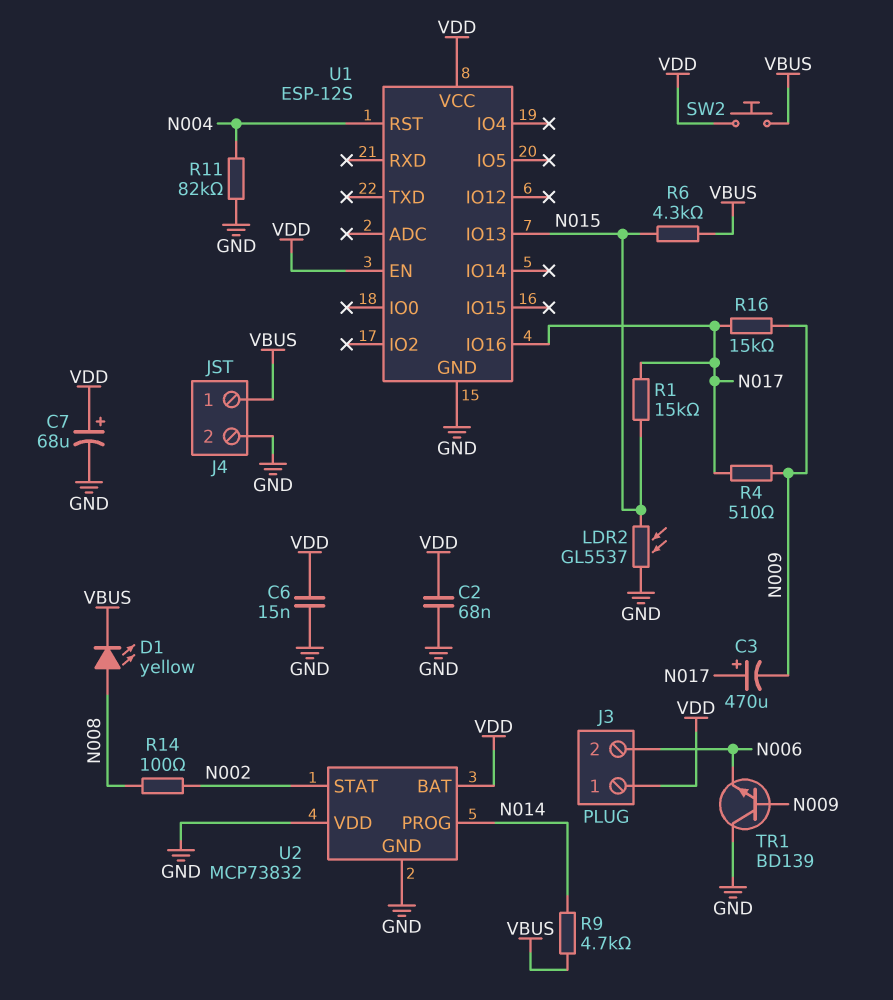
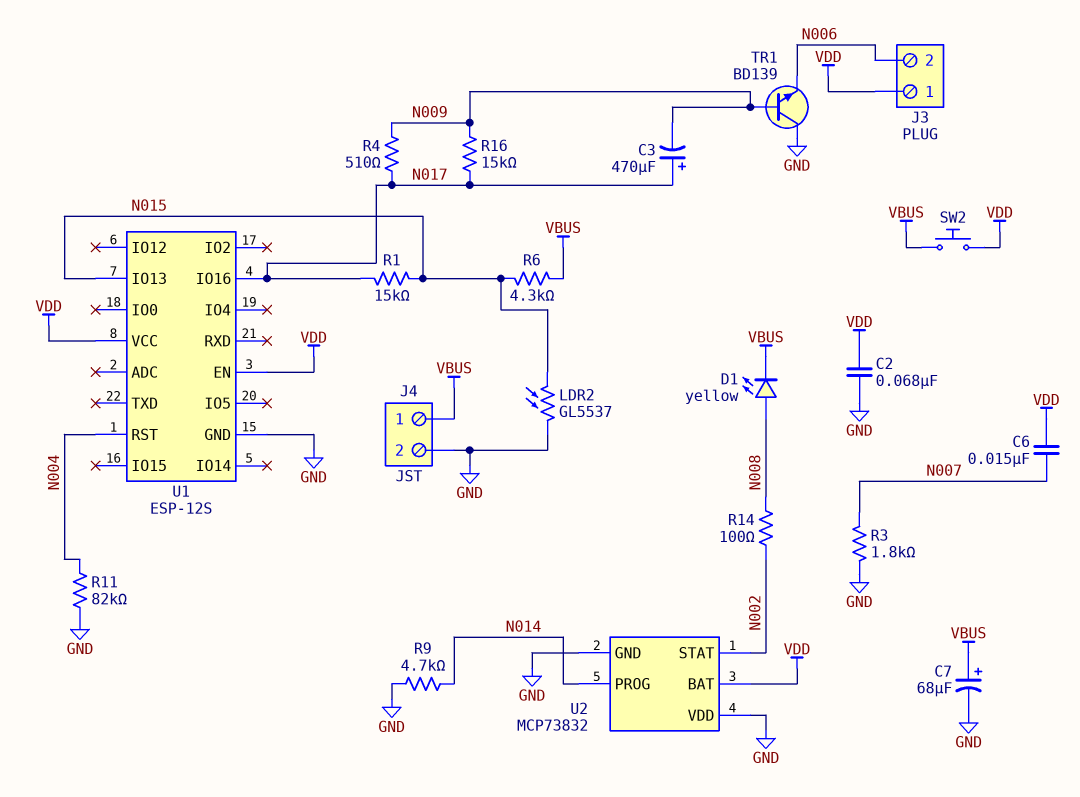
C6: 15nF (GND, VDD) -> 15nF (N007, VDD)
C7: 68uF (plus VDD, minus GND) -> 68uF (plus VBUS, minus GND)
R3: none -> 1.8k (GND, N007)
R9: 4.7k (N014, VBUS) -> 4.7k (GND, N014)

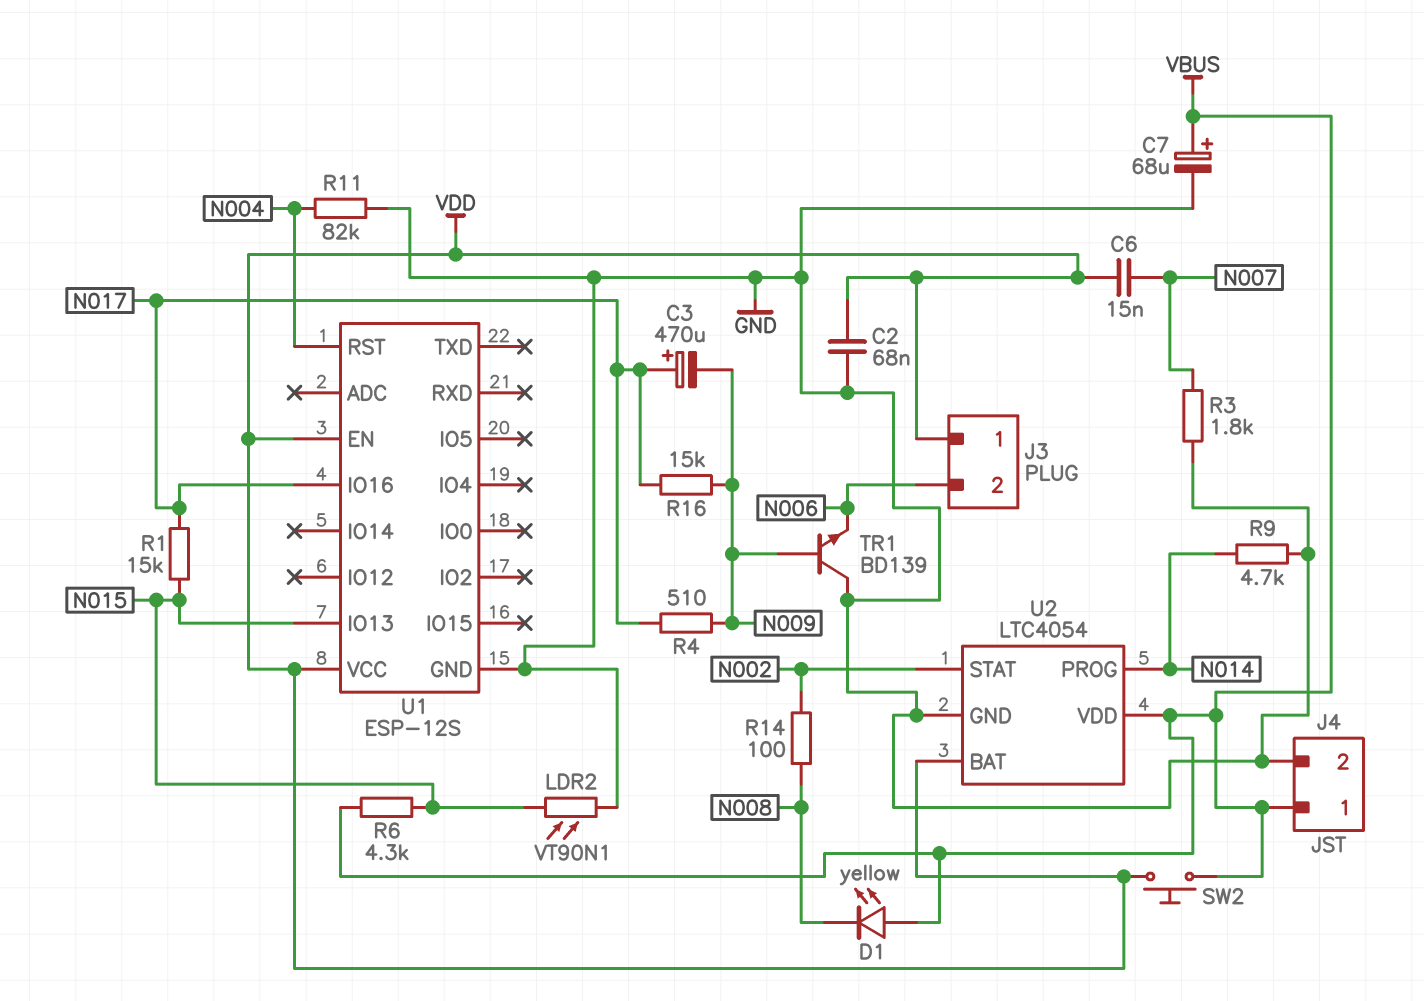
D1: LED yellow (A N008, K VBUS) -> LED yellow (A VBUS, K N008)
LDR2: GL5537 (GND, N015) -> VT90N1 (GND, N015)
U2: MCP73832 -> LTC4054
U2 pin VDD: GND -> VBUS

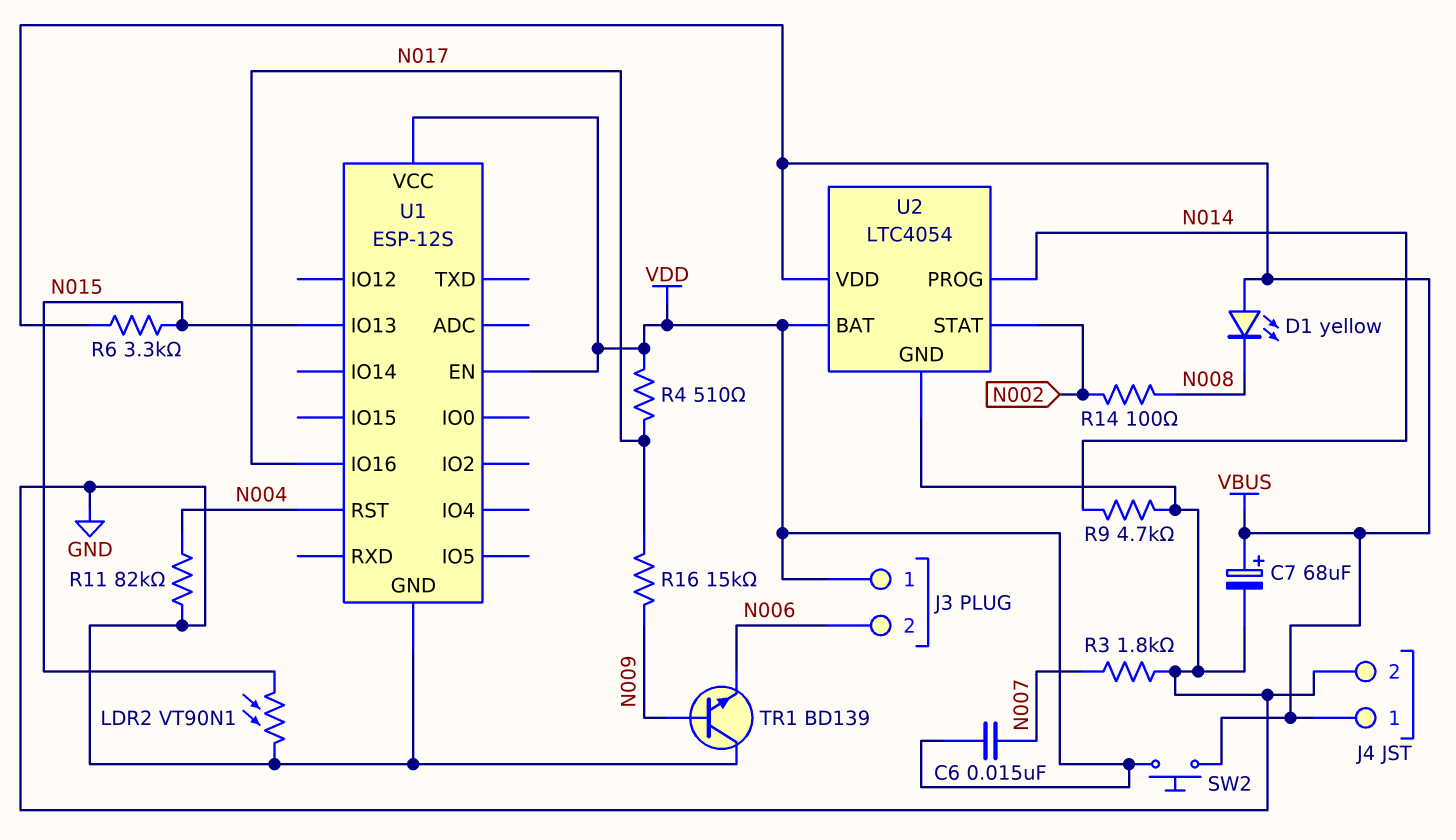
C2: 68nF (GND, VDD) -> none
C3: 470uF (plus N017, minus N009) -> none
R1: 15k (N015, N017) -> none
R4: 510 (N009, N017) -> 510 (N017, VDD)
R6: 4.3k (N015, VBUS) -> 3.3k (N015, VBUS)

